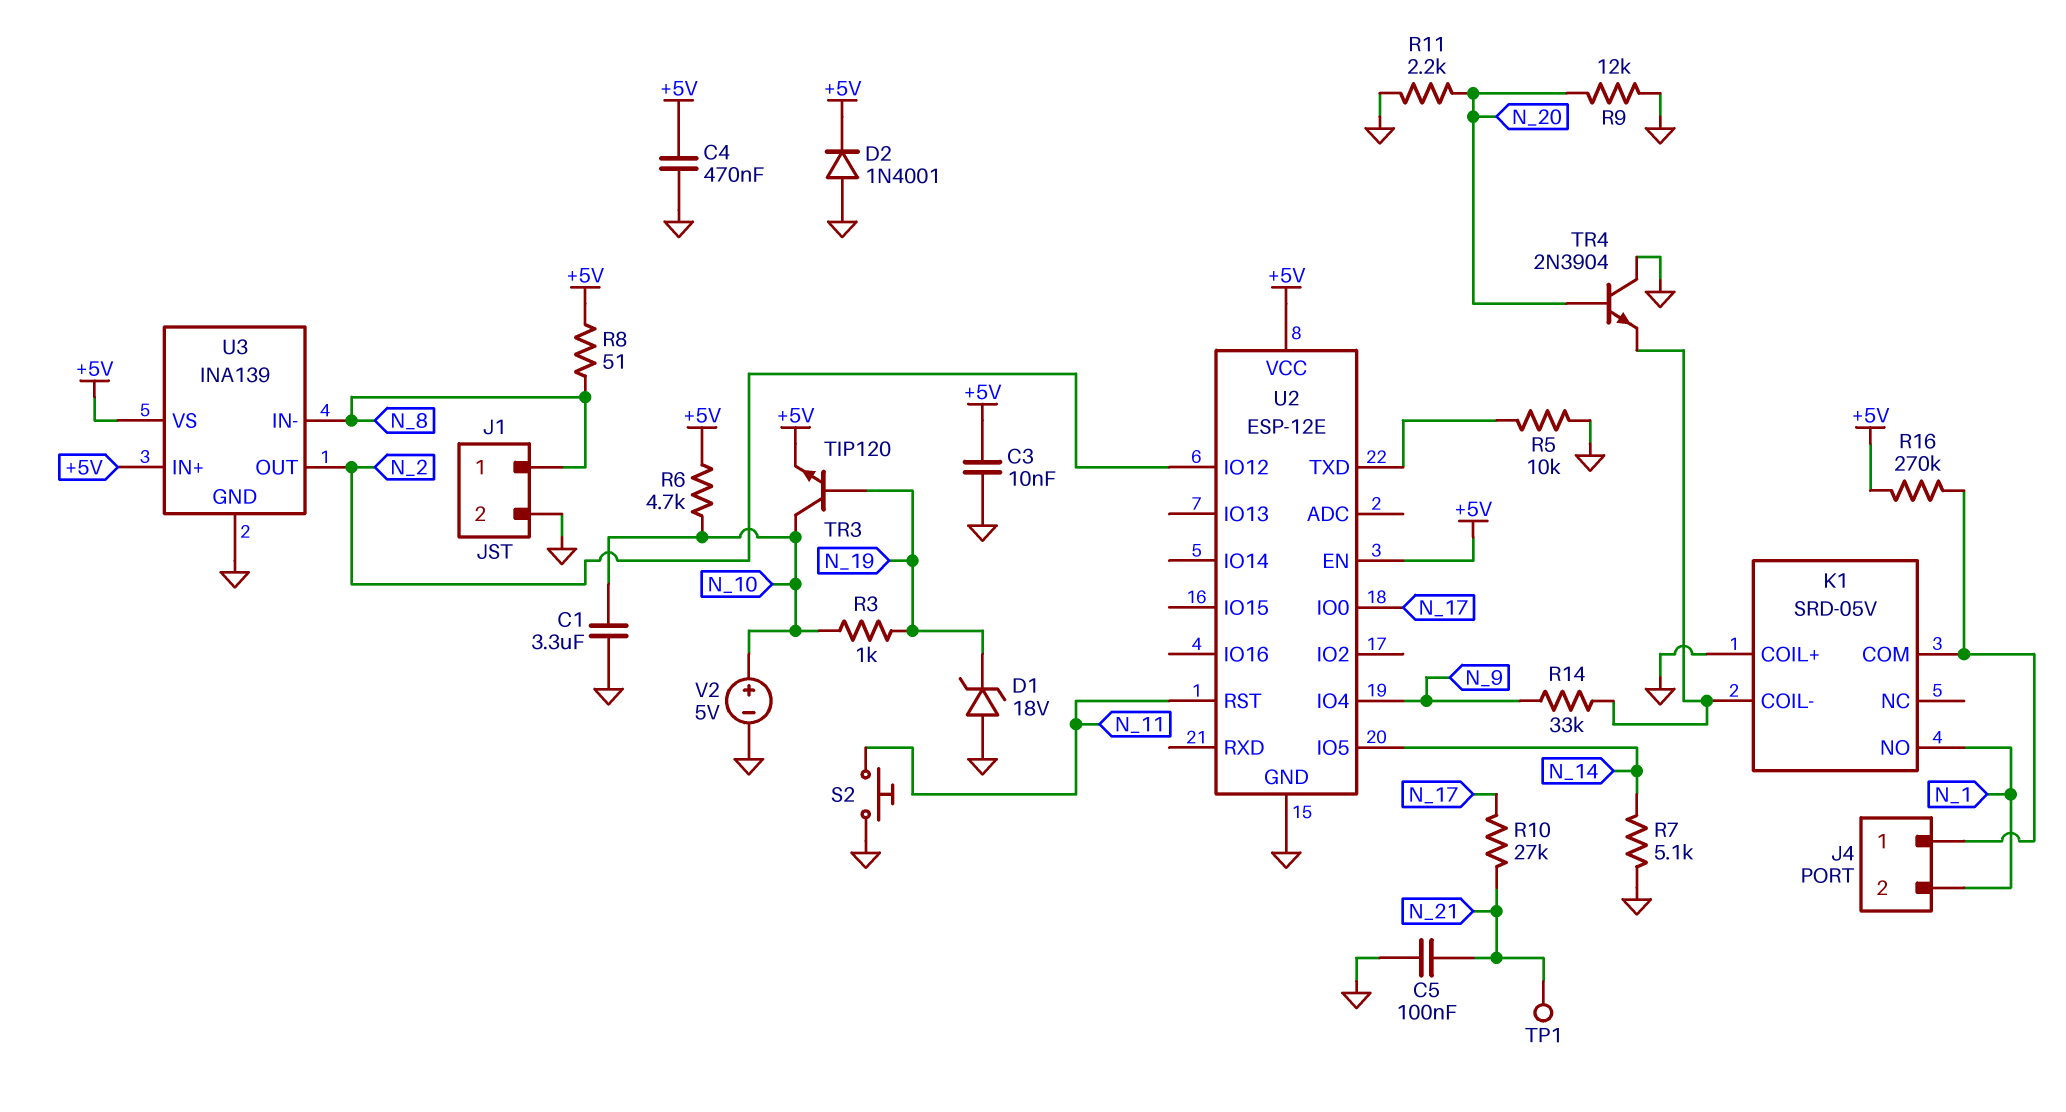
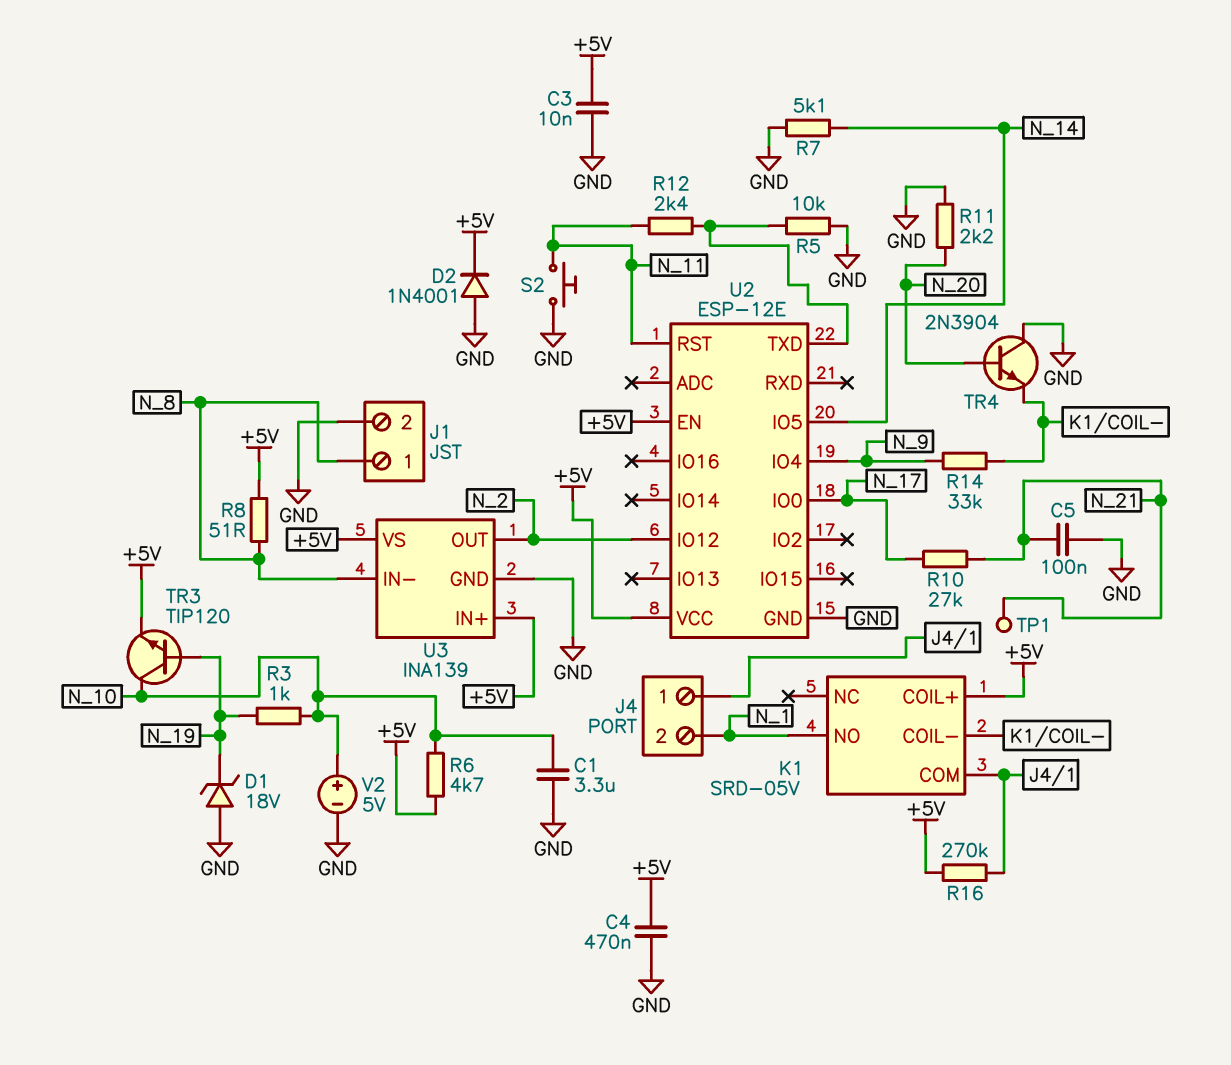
K1 pin COIL+: GND -> +5V
R9: 12k (GND, N_20) -> none
R12: none -> 2.4k (N_11, U2/TXD)

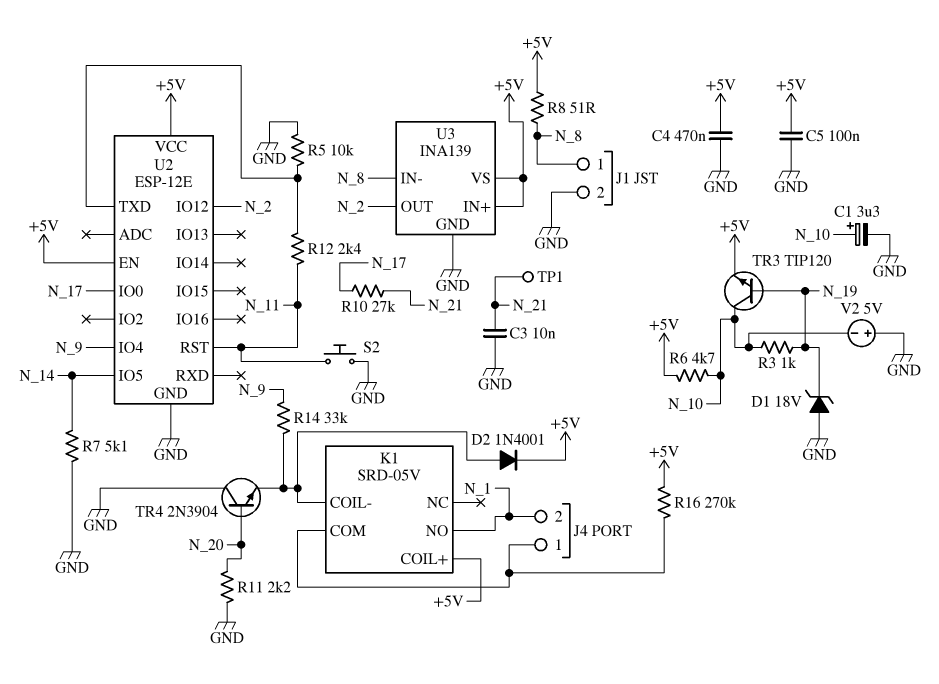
C1: 3.3uF (GND, N_10) -> 3.3uF (plus N_10, minus GND)
C3: 10nF (+5V, GND) -> 10nF (GND, N_21)
C5: 100nF (GND, N_21) -> 100nF (+5V, GND)
D2: diode 1N4001 (A GND, K +5V) -> diode 1N4001 (A K1/COIL-, K +5V)
V2: 5V (plus N_10, minus GND) -> 5V (plus GND, minus N_10)

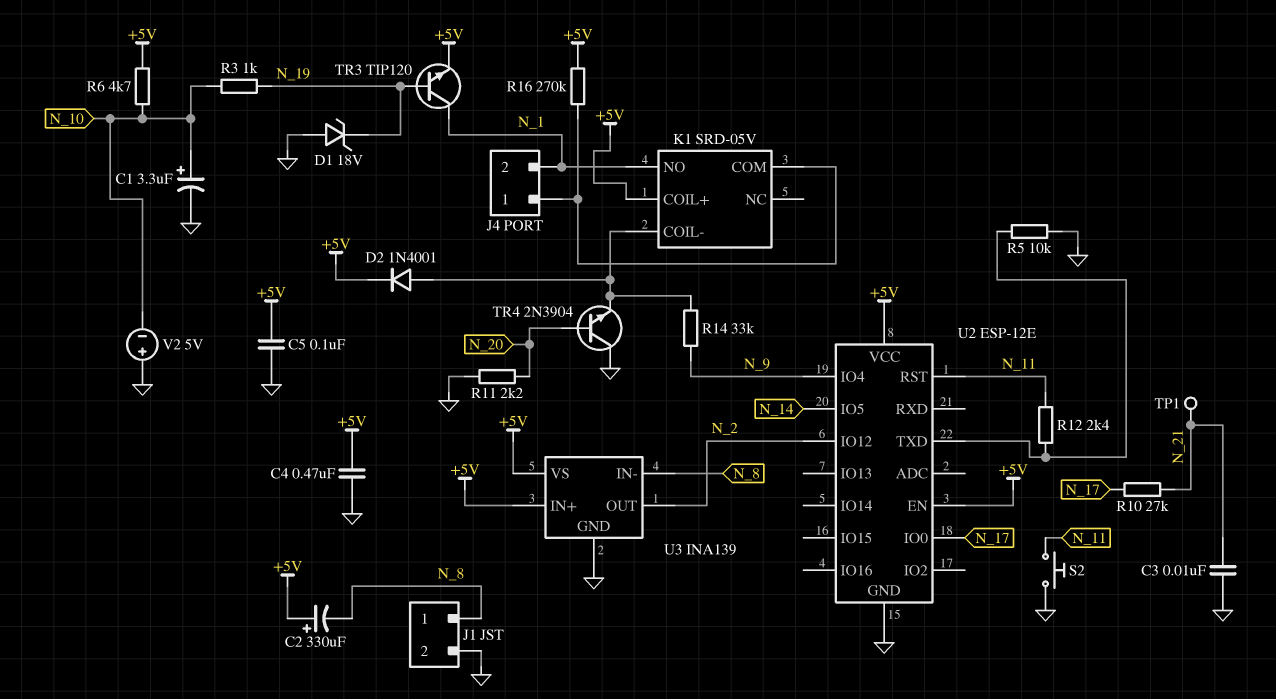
C2: none -> 330uF (plus +5V, minus N_8)
R7: 5.1k (GND, N_14) -> none
R8: 51 (+5V, N_8) -> none
TR3: NPN TIP120 (B N_19, C N_10, E +5V) -> NPN TIP120 (B N_19, C N_1, E +5V)

